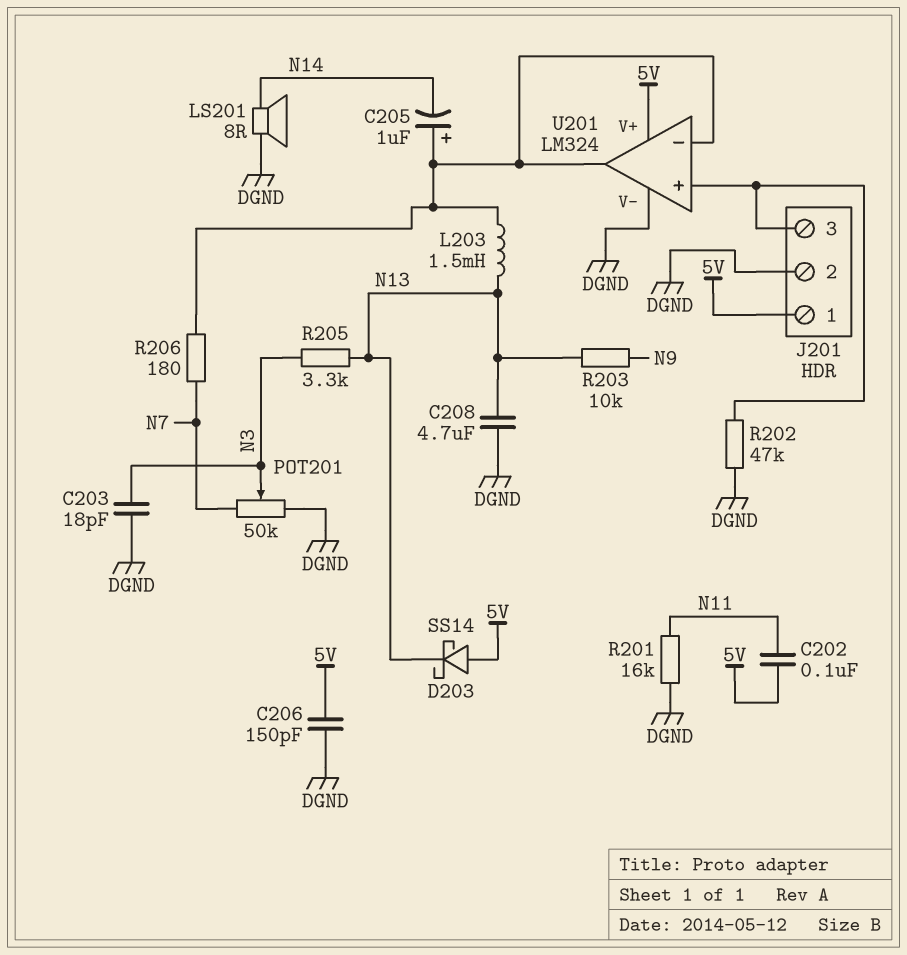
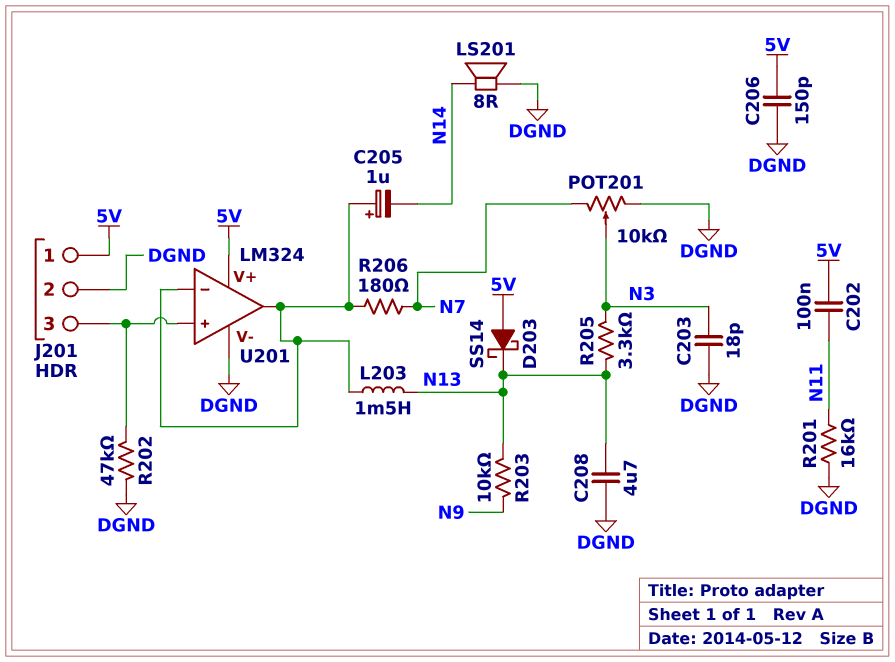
POT201: 50k (DGND, N7, wiper N3) -> 10k (DGND, N7, wiper N3)

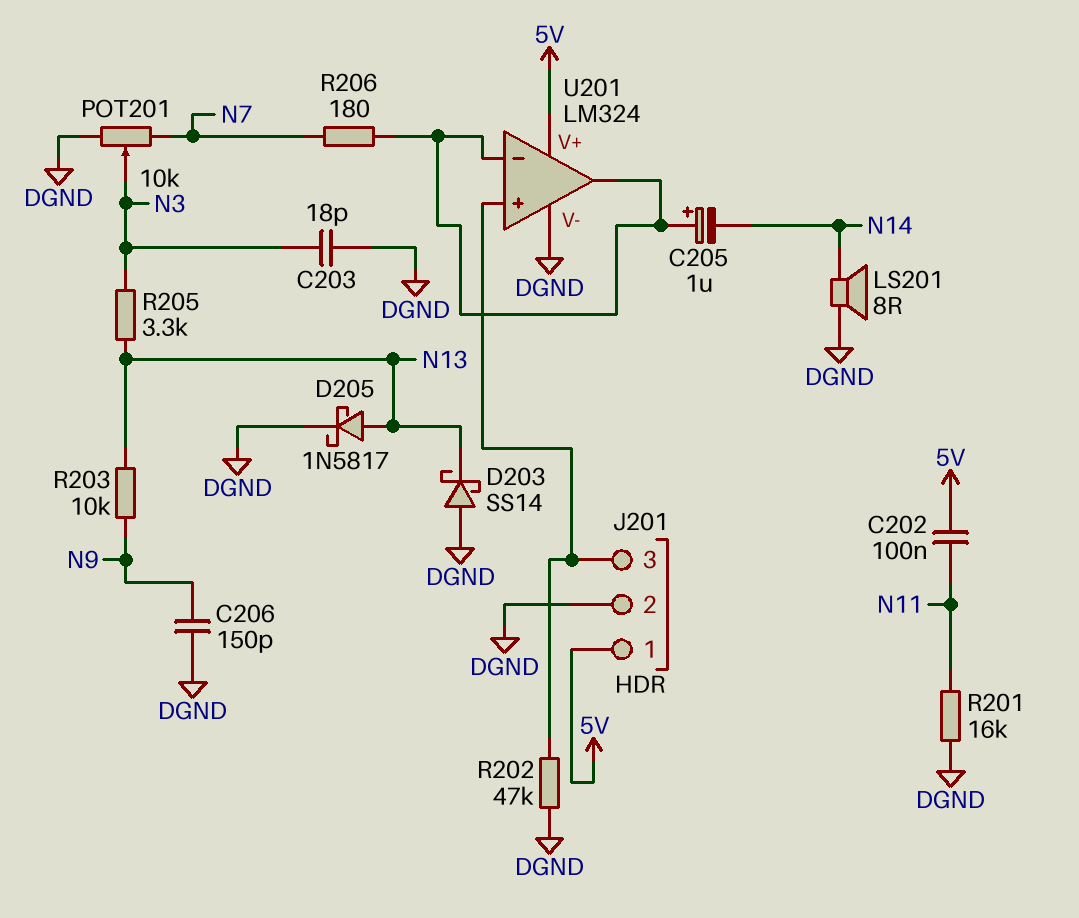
C206: 150pF (5V, DGND) -> 150pF (DGND, N9)
C208: 4.7uF (DGND, N13) -> none
D203: schottky SS14 (A 5V, K N13) -> schottky SS14 (A DGND, K N13)
D205: none -> schottky 1N5817 (A N13, K DGND)
L203: 1.5mH (N13, U201/in-) -> none

